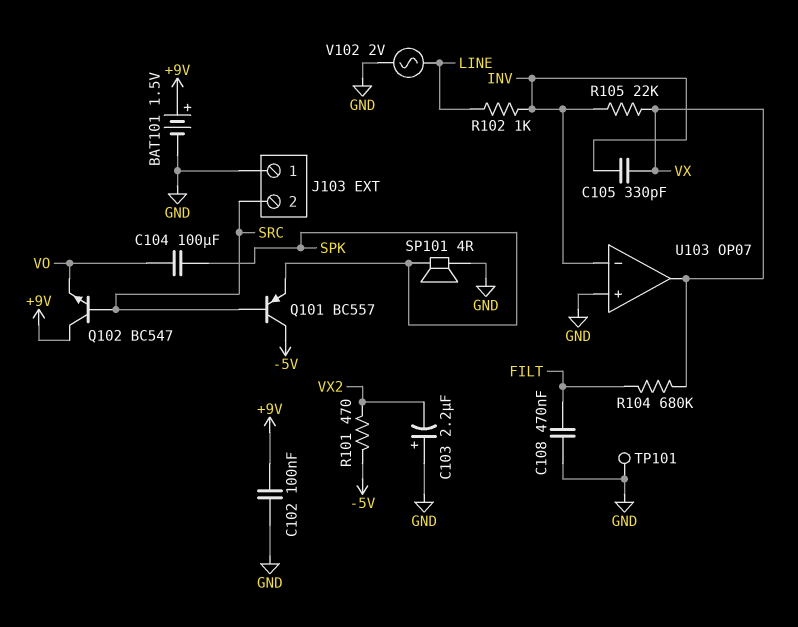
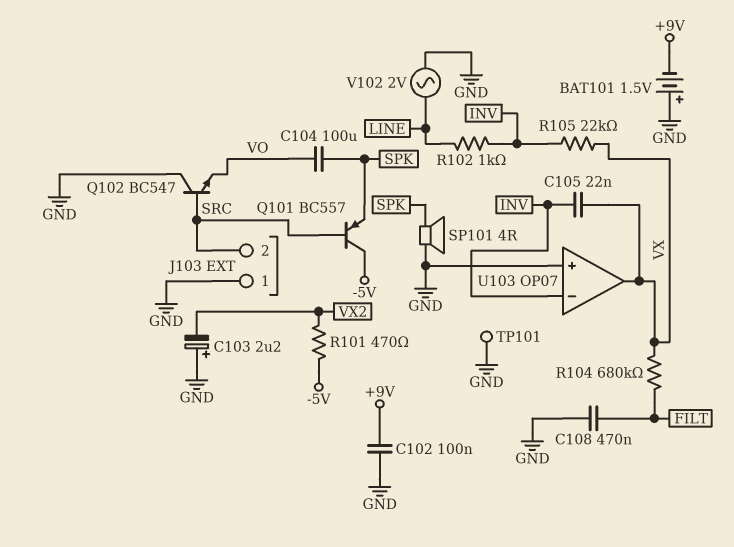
BAT101: 1.5V (plus +9V, minus GND) -> 1.5V (plus GND, minus +9V)
C105: 330pF (INV, VX) -> 22nF (INV, VX)
Q102: NPN BC547 (B SRC, C +9V, E VO) -> NPN BC547 (B SRC, C GND, E VO)

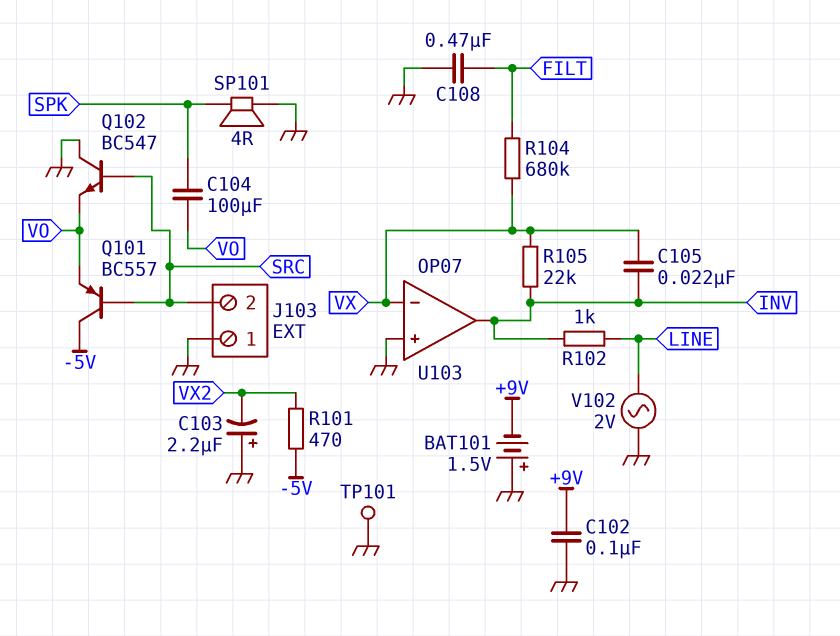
Q101: PNP BC557 (B SRC, C -5V, E SPK) -> PNP BC557 (B SRC, C -5V, E VO)
U103 pin in-: INV -> VX
U103 pin out: VX -> INV

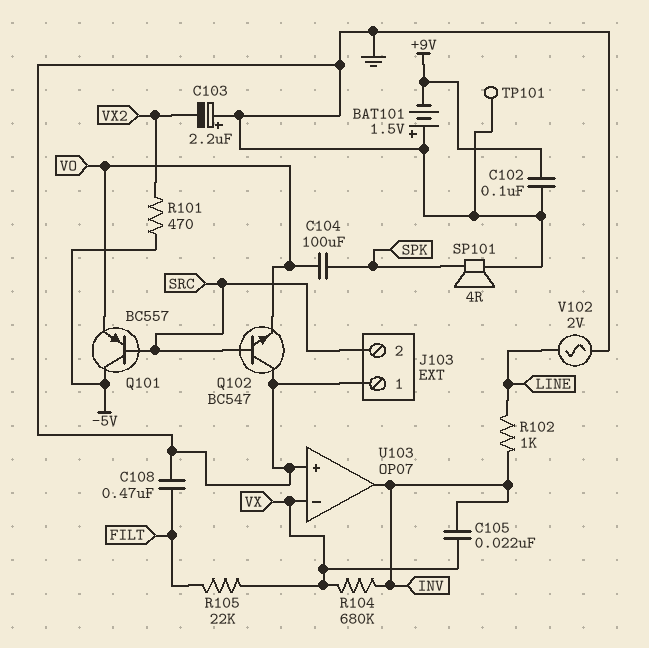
R104: 680k (FILT, VX) -> 680k (INV, VX)
R105: 22k (INV, VX) -> 22k (FILT, VX)

